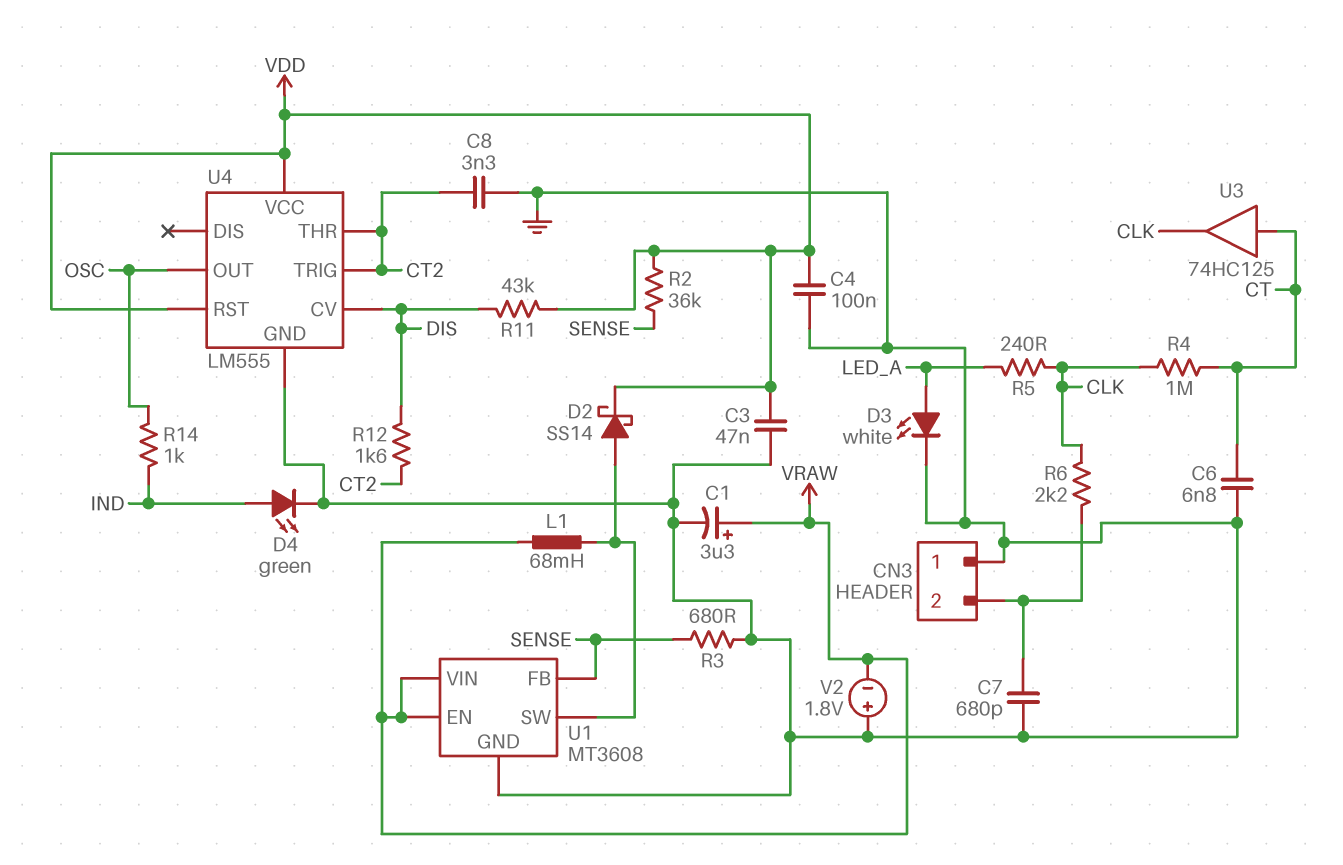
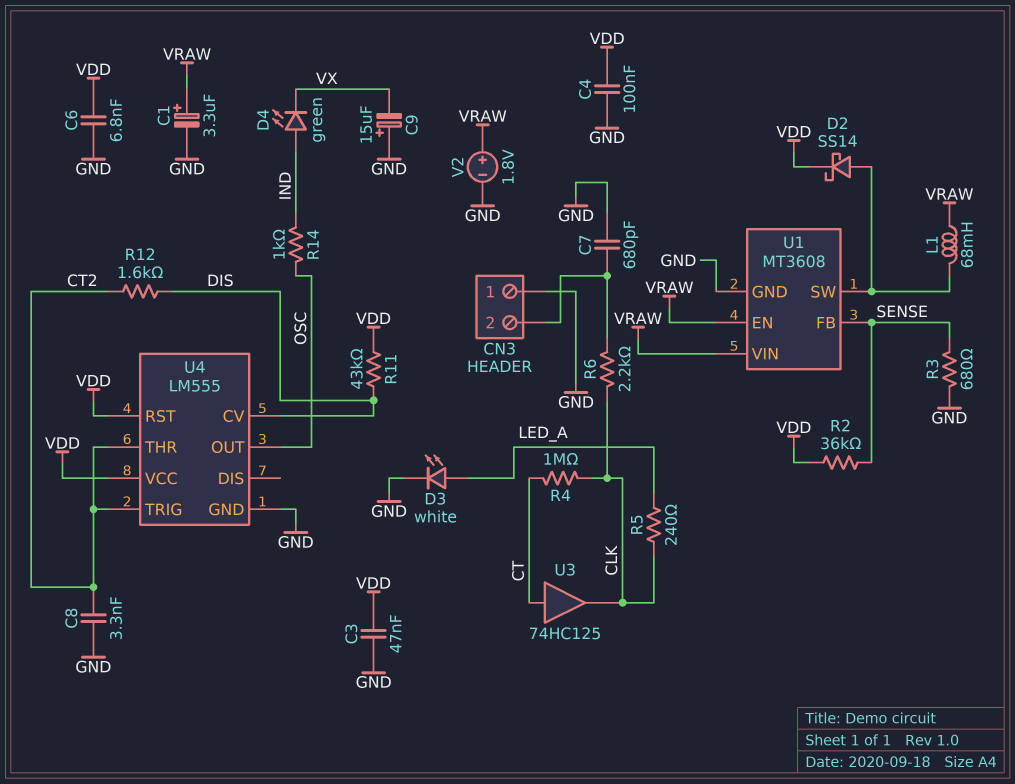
C6: 6.8nF (CT, GND) -> 6.8nF (GND, VDD)
C9: none -> 15uF (plus GND, minus VX)
D4: LED green (A IND, K GND) -> LED green (A IND, K VX)
V2: 1.8V (plus GND, minus VRAW) -> 1.8V (plus VRAW, minus GND)

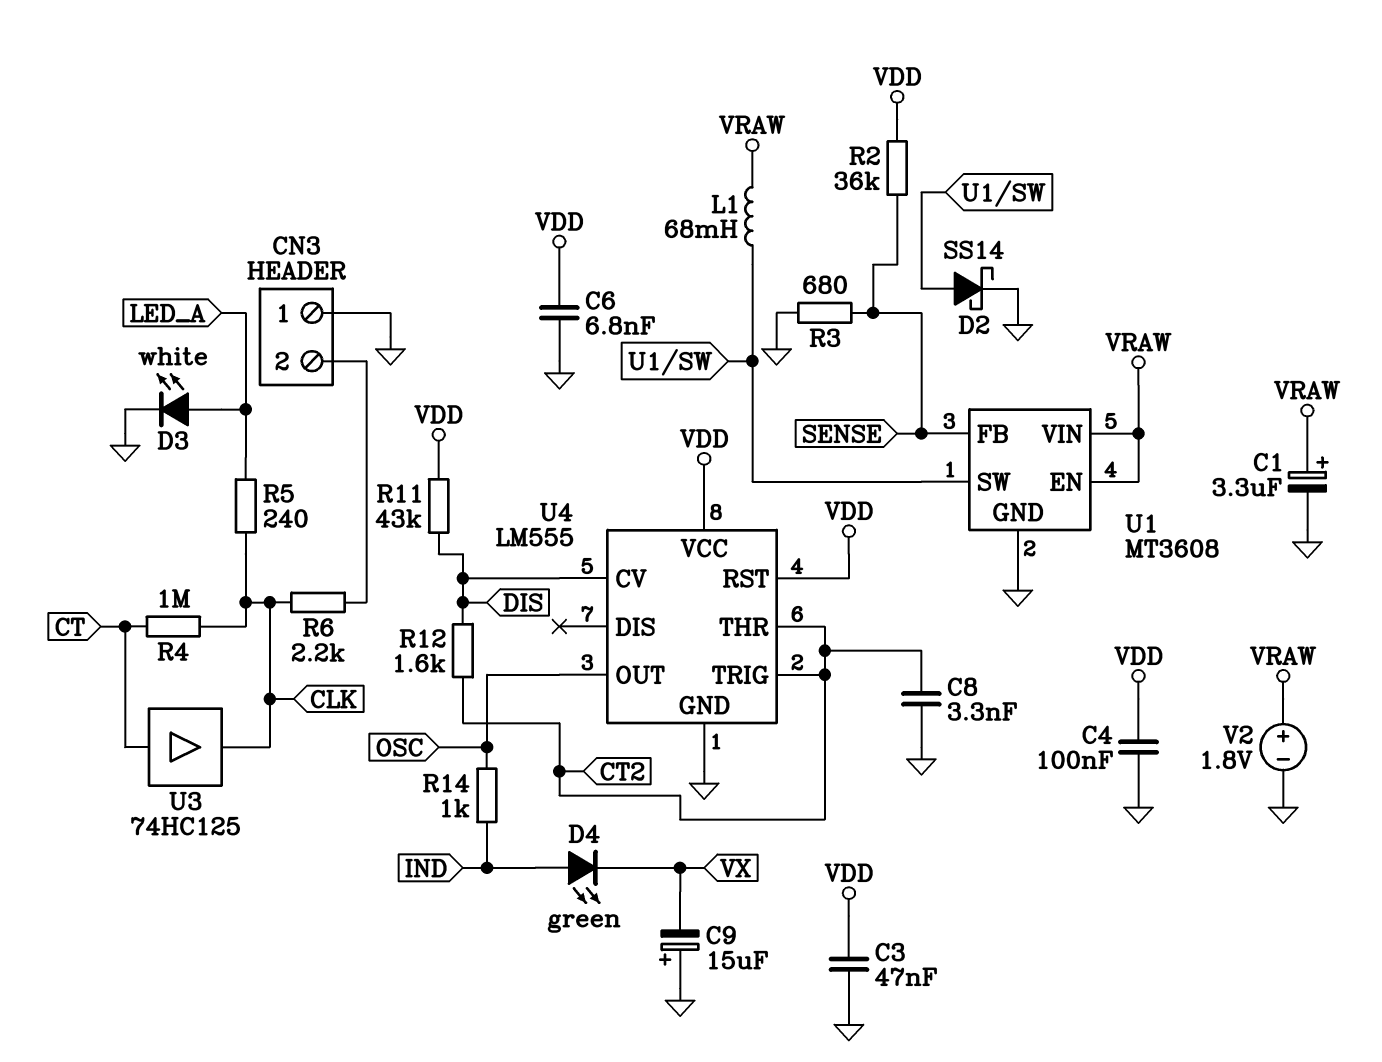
C7: 680pF (CN3/2, GND) -> none
D2: schottky SS14 (A U1/SW, K VDD) -> schottky SS14 (A U1/SW, K GND)

